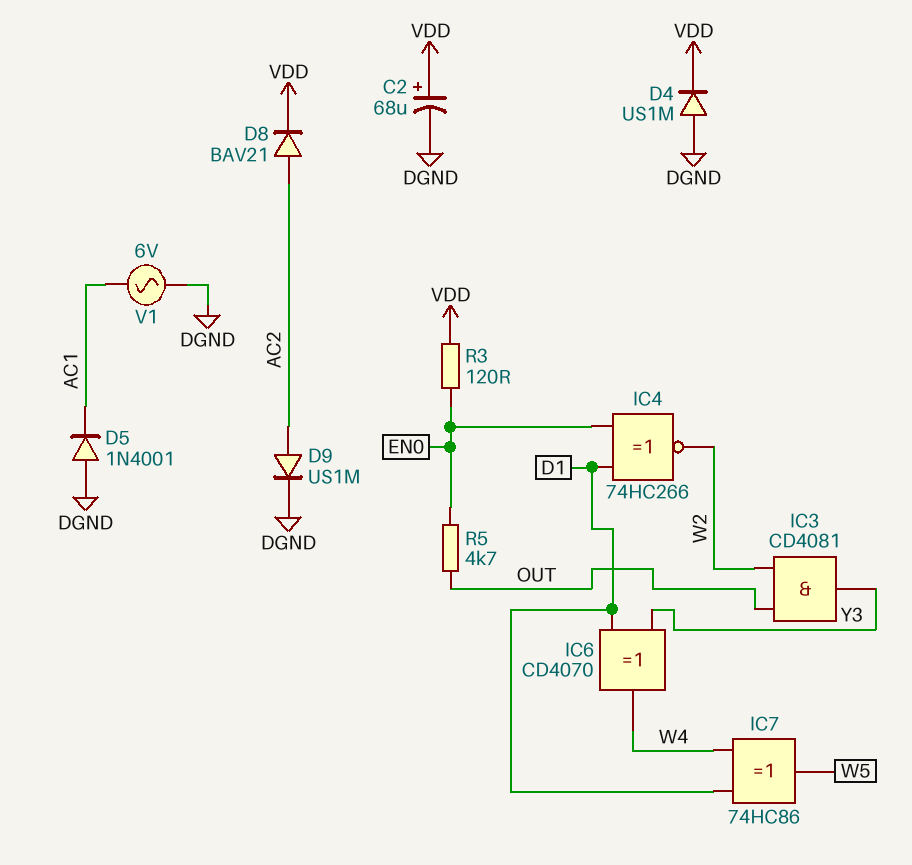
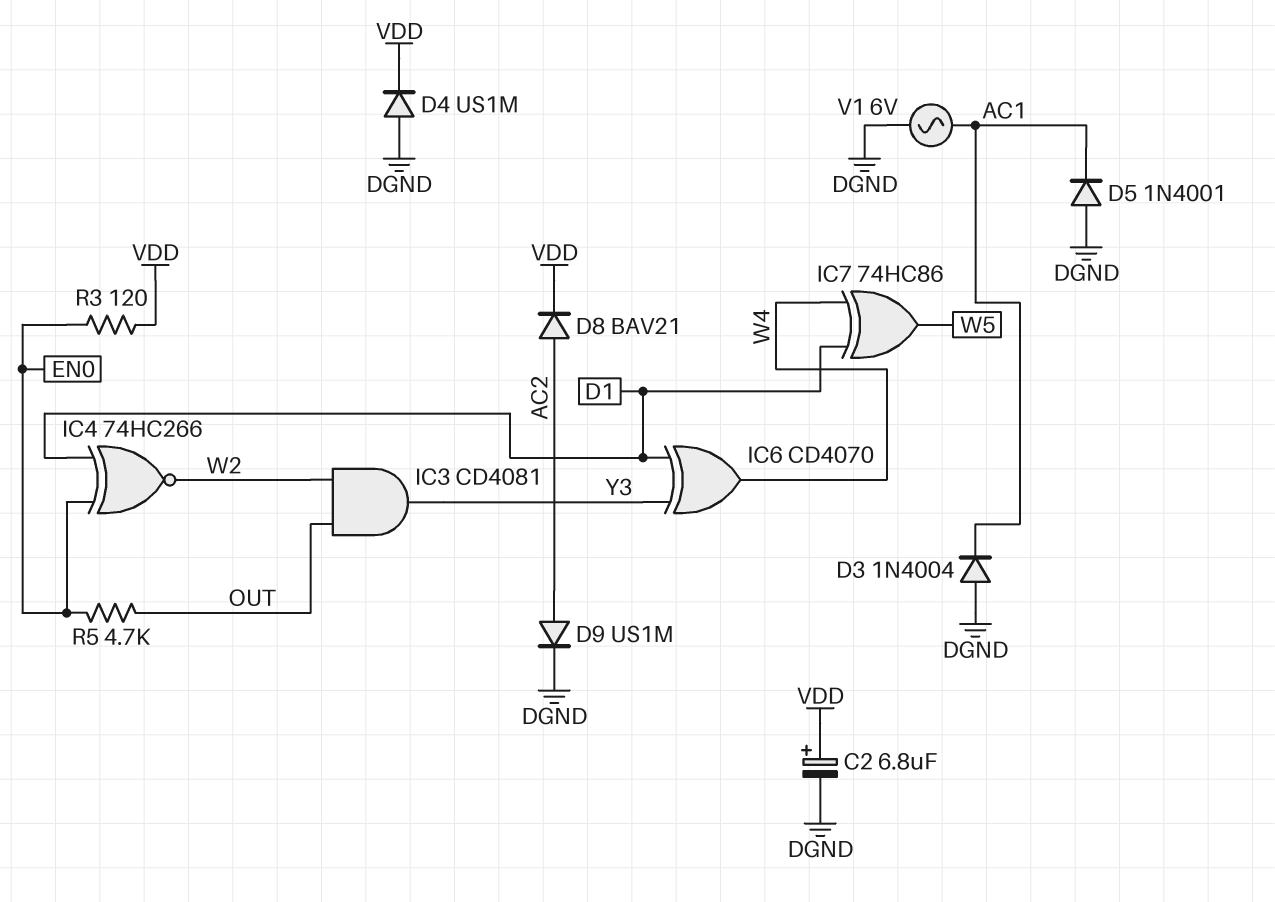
C2: 68uF (plus VDD, minus DGND) -> 6.8uF (plus VDD, minus DGND)
D3: none -> diode 1N4004 (A DGND, K AC1)

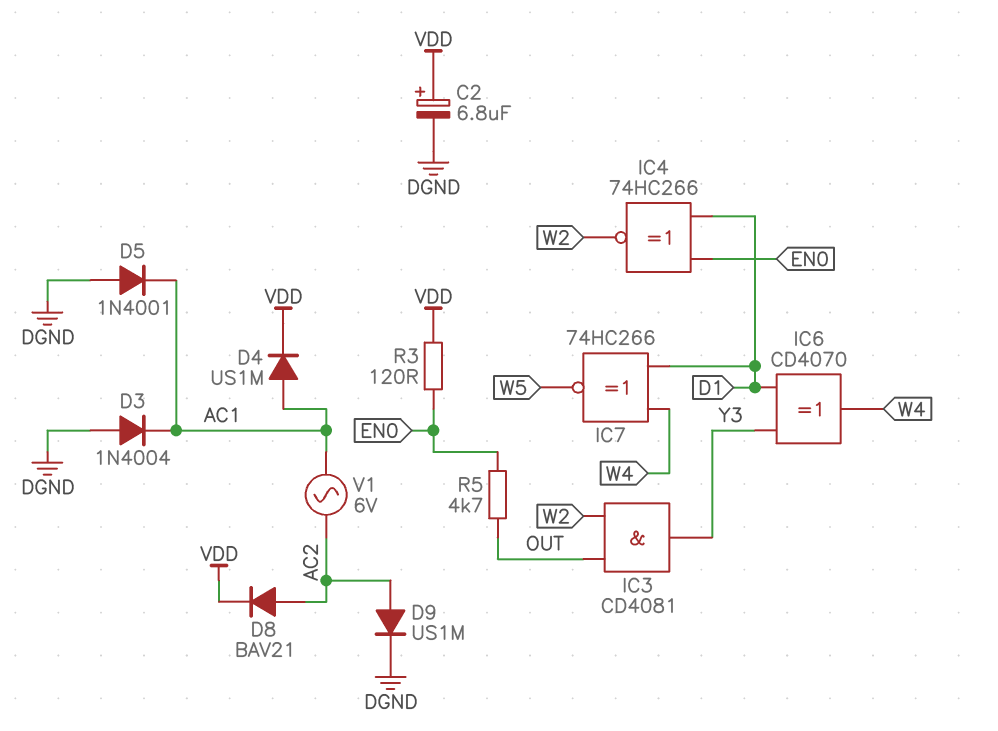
D4: diode US1M (A DGND, K VDD) -> diode US1M (A AC1, K VDD)
IC7: XOR 74HC86 (in D1, in W4, out W5) -> XNOR 74HC266 (in D1, in W4, out W5)
V1: AC 6V (AC1, DGND) -> AC 6V (AC1, AC2)

